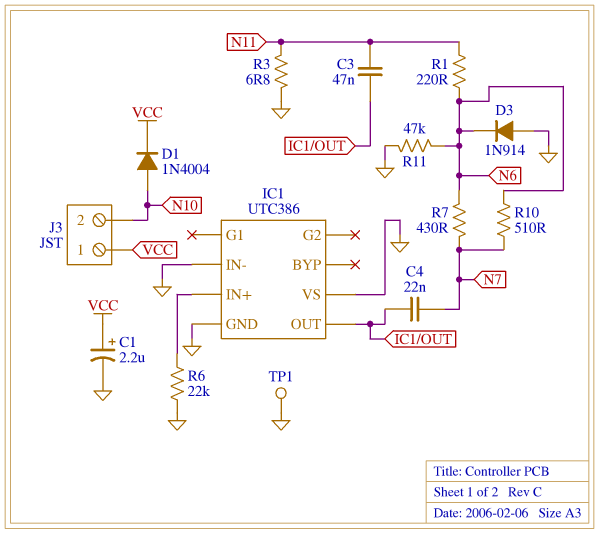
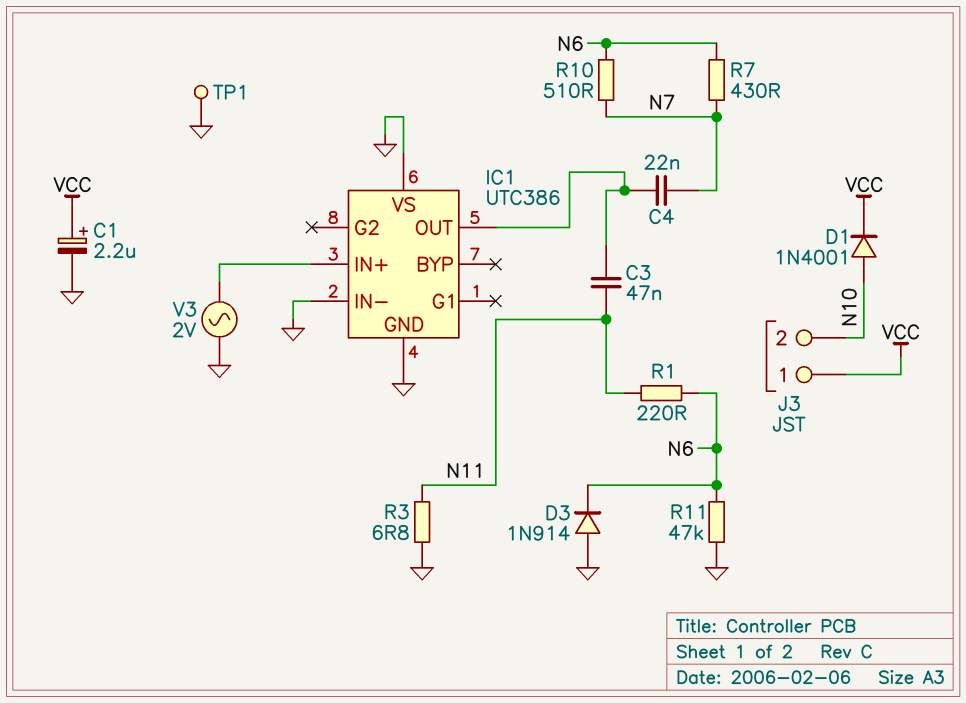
D1: diode 1N4004 (A N10, K VCC) -> diode 1N4001 (A N10, K VCC)
R6: 22k (GND, IC1/IN+) -> none
V3: none -> AC 2V (GND, IC1/IN+)

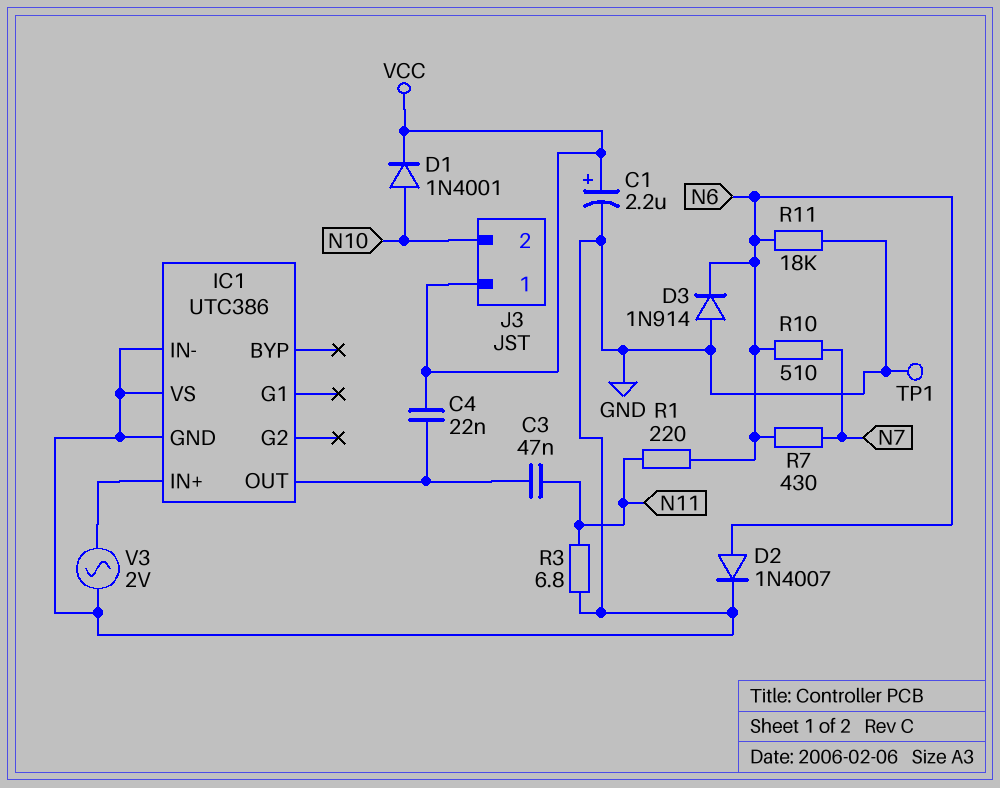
C4: 22nF (IC1/OUT, N7) -> 22nF (IC1/OUT, VCC)
D2: none -> diode 1N4007 (A N6, K GND)
R11: 47k (GND, N6) -> 18k (GND, N6)

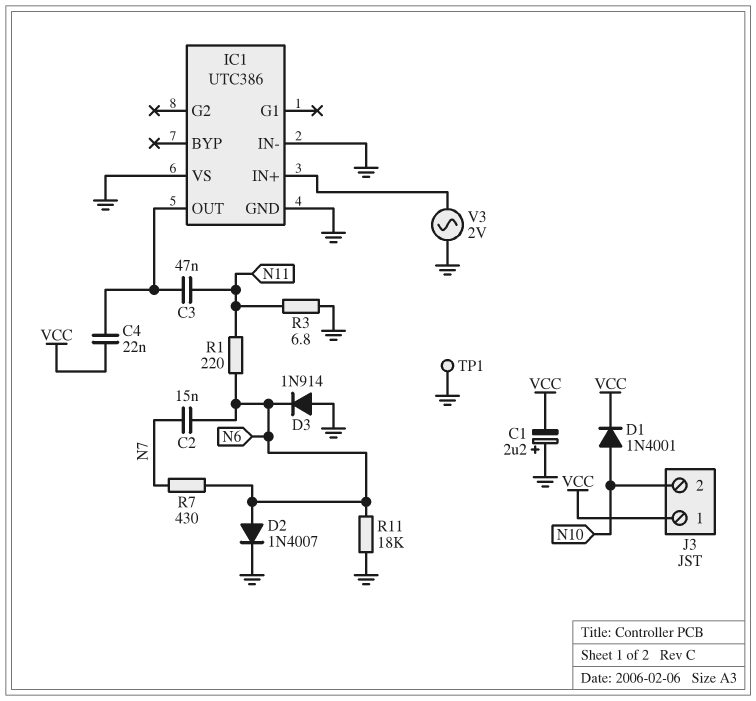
C1: 2.2uF (plus VCC, minus GND) -> 2.2uF (plus GND, minus VCC)
C2: none -> 15nF (N6, N7)
R10: 510 (N6, N7) -> none

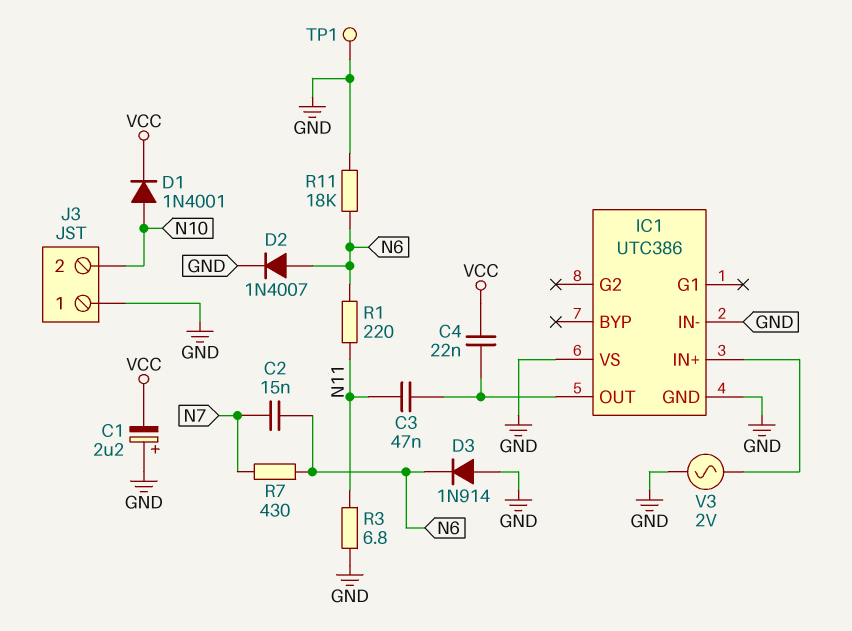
J3 pin 1: VCC -> GND

